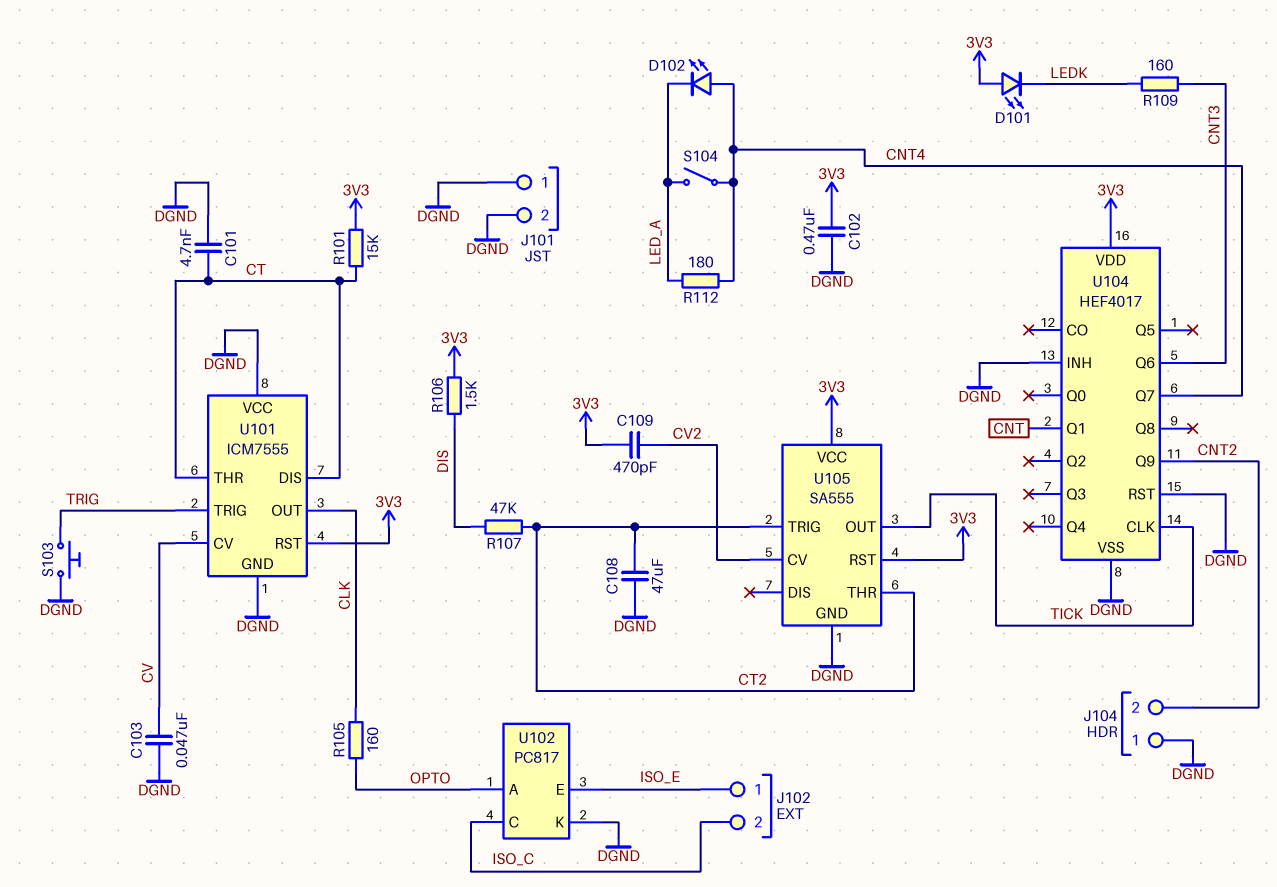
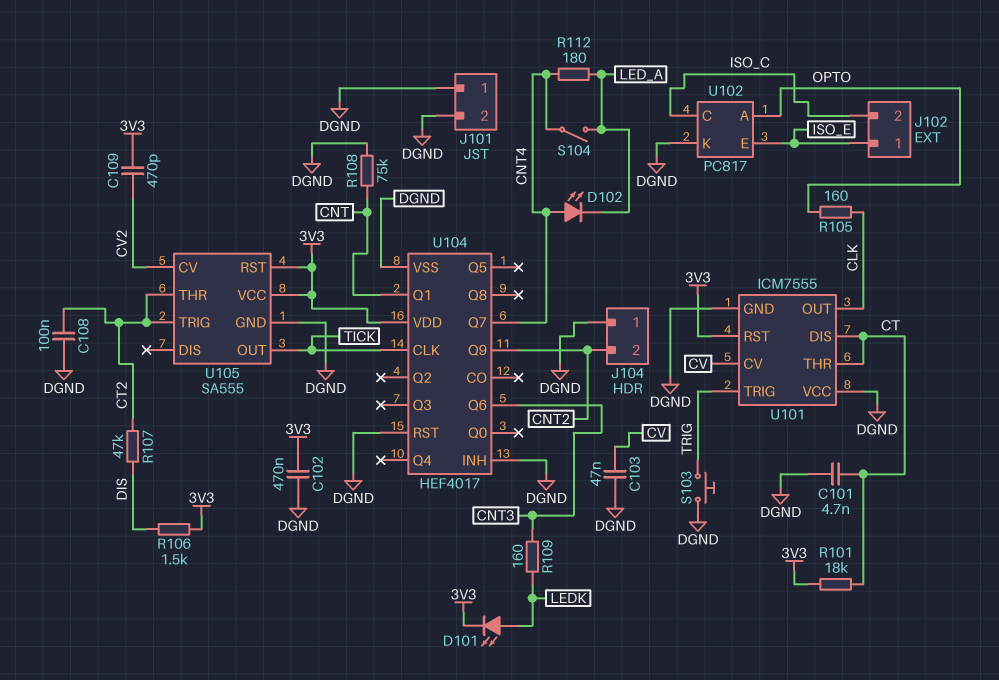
C108: 47uF (CT2, DGND) -> 100nF (CT2, DGND)
D101: LED (A 3V3, K LEDK) -> LED (A LEDK, K 3V3)
R101: 15k (3V3, CT) -> 18k (3V3, CT)
R108: none -> 75k (CNT, DGND)

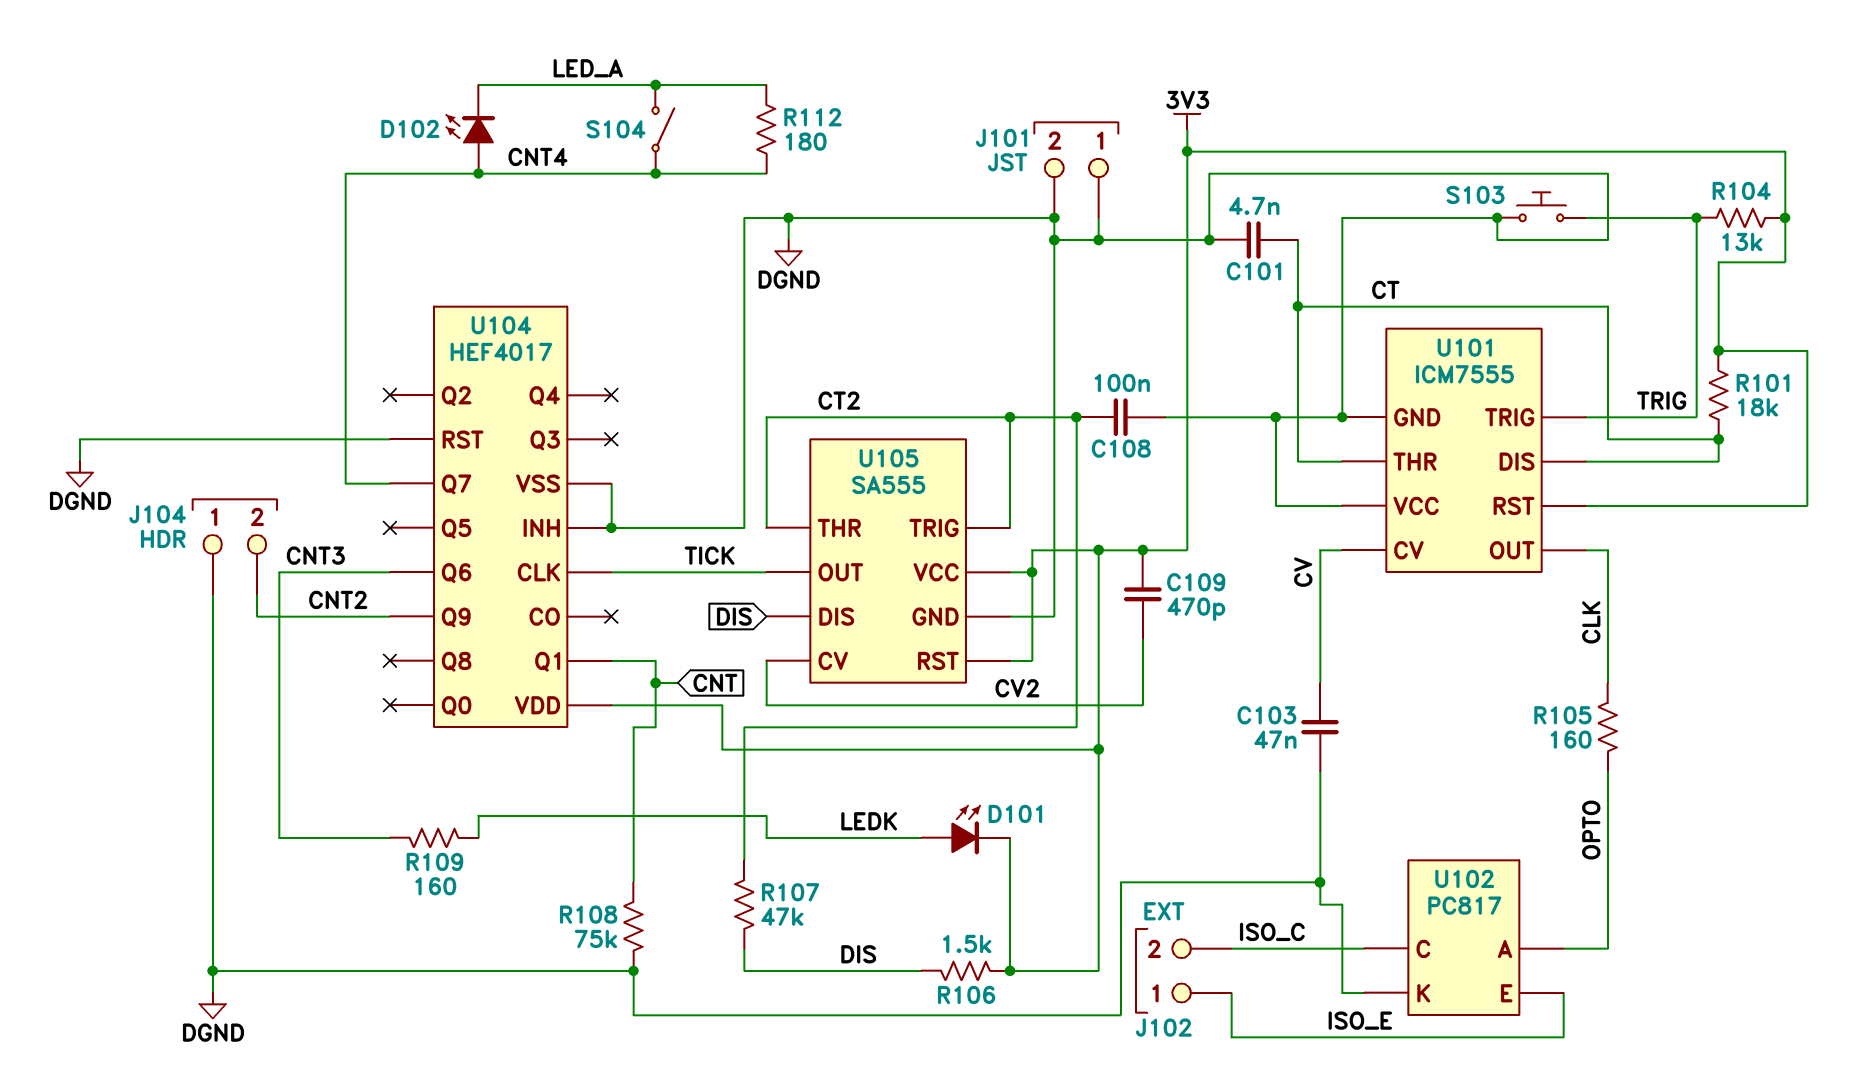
C102: 470nF (3V3, DGND) -> none
R104: none -> 13k (3V3, TRIG)
U105 pin DIS: none -> DIS

